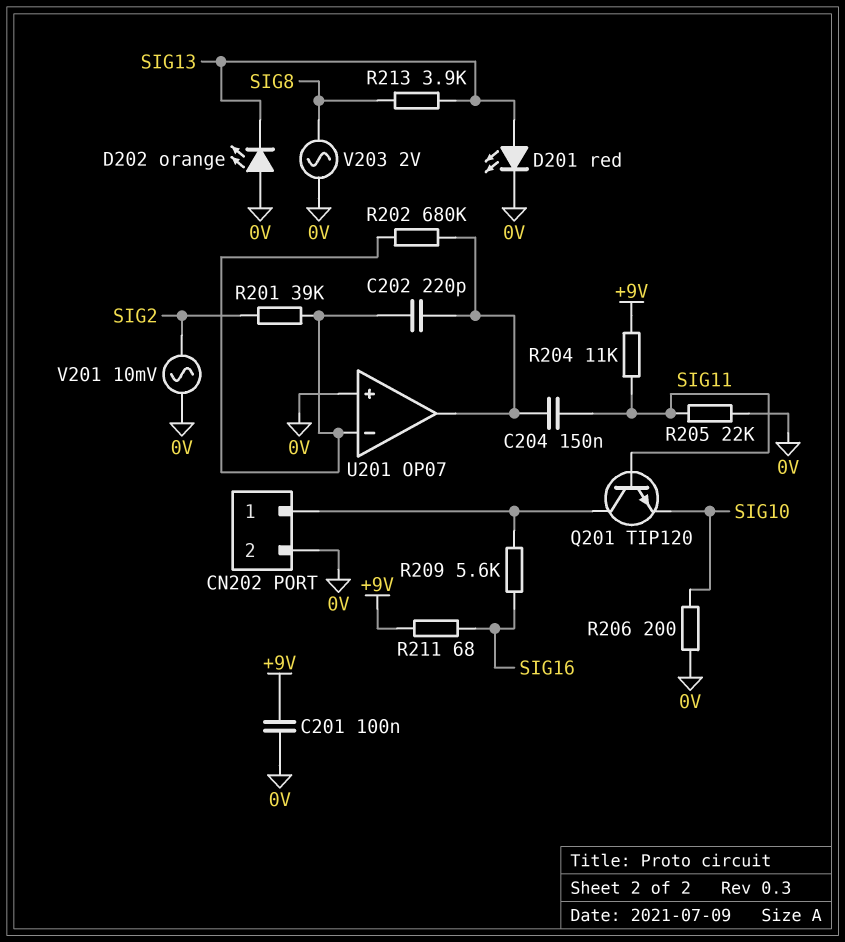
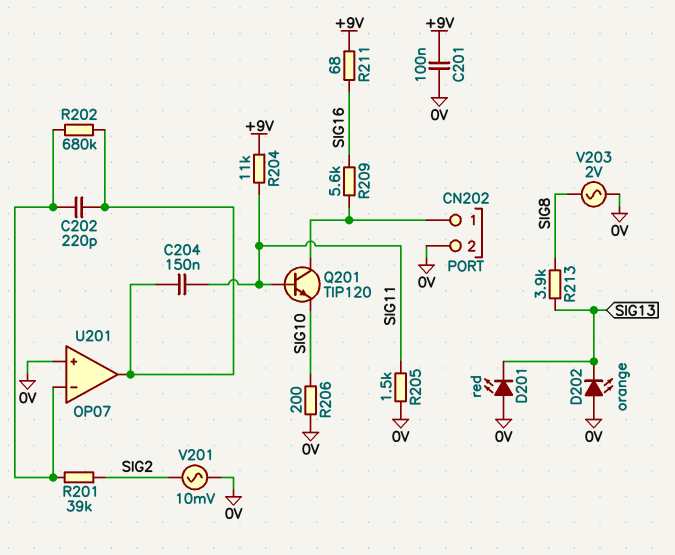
D201: LED red (A SIG13, K 0V) -> LED red (A 0V, K SIG13)
R205: 22k (0V, SIG11) -> 1.5k (0V, SIG11)

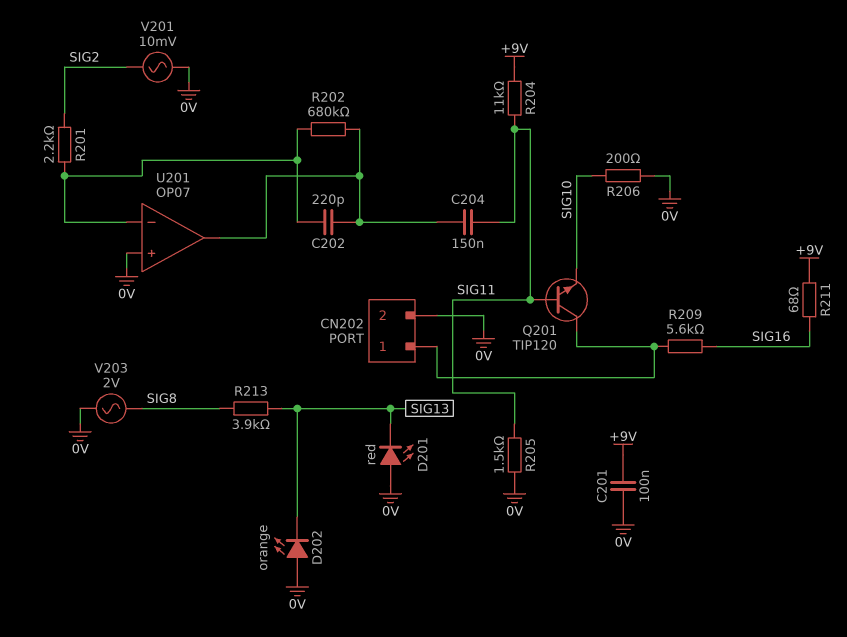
R201: 39k (SIG2, U201/in-) -> 2.2k (SIG2, U201/in-)

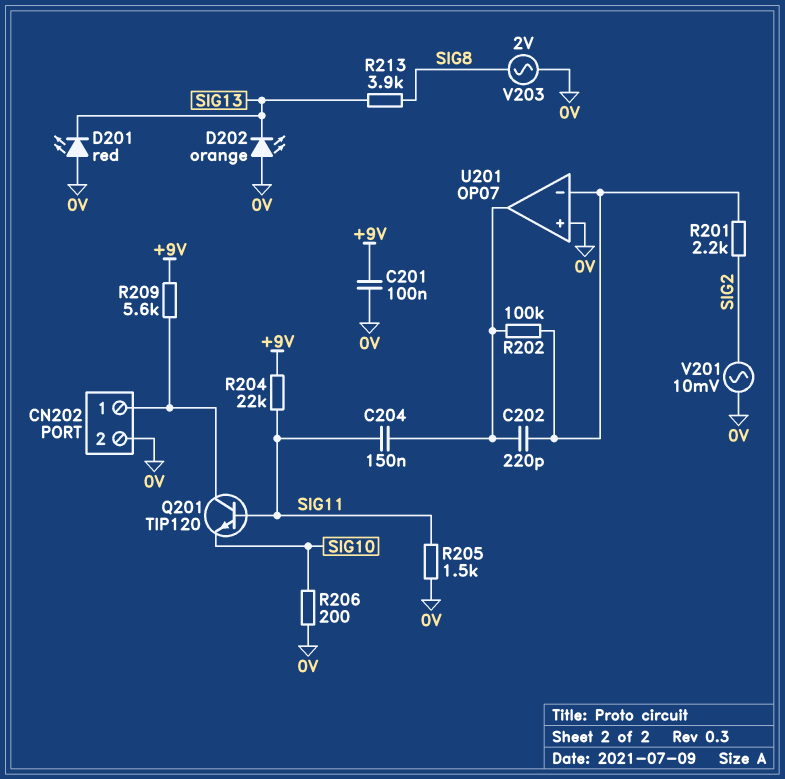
R202: 680k (U201/in-, U201/out) -> 100k (U201/in-, U201/out)
R204: 11k (+9V, SIG11) -> 22k (+9V, SIG11)
R209: 5.6k (CN202/1, SIG16) -> 5.6k (+9V, CN202/1)
R211: 68 (+9V, SIG16) -> none

